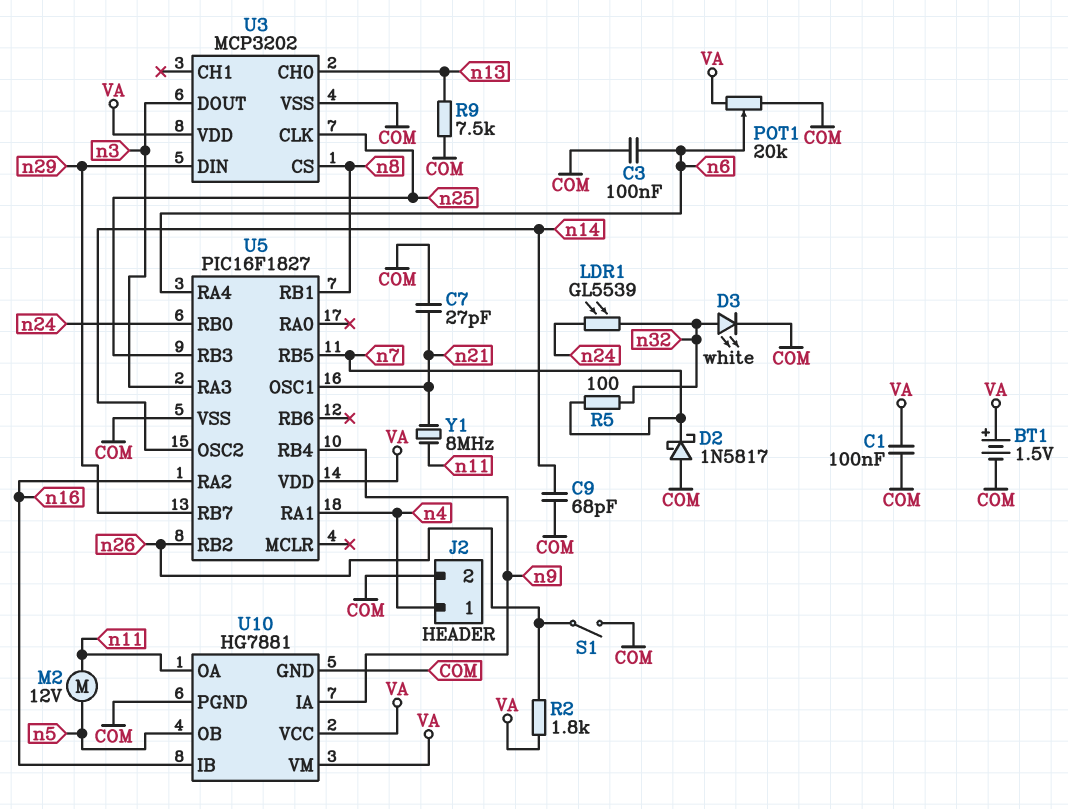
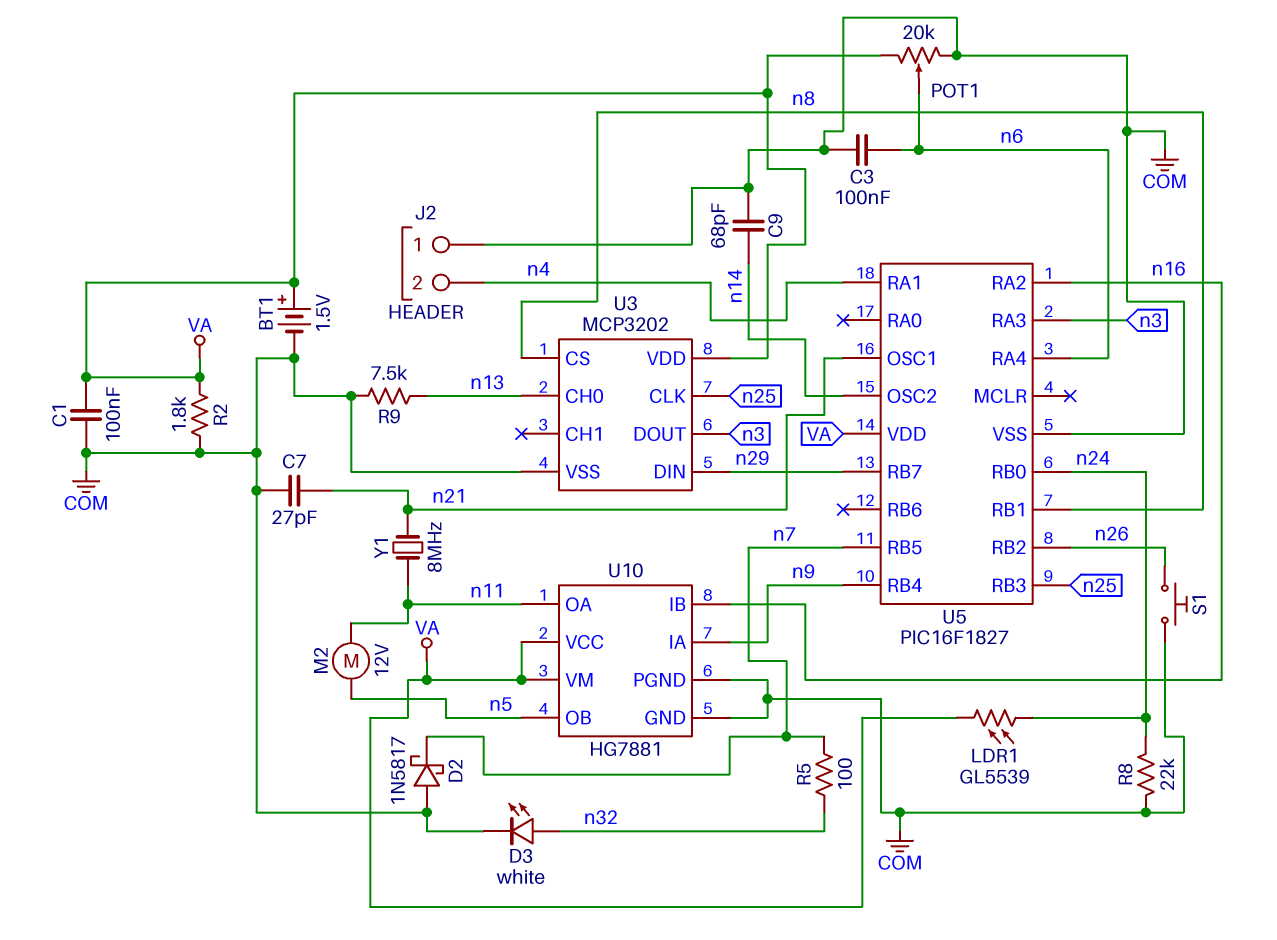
J2 pin 1: n4 -> COM
J2 pin 2: COM -> n4
LDR1: GL5539 (n24, n32) -> GL5539 (VA, n24)
R2: 1.8k (VA, n26) -> 1.8k (COM, VA)
R8: none -> 22k (COM, n24)
S1: switch (COM, n26) -> button (COM, n26)

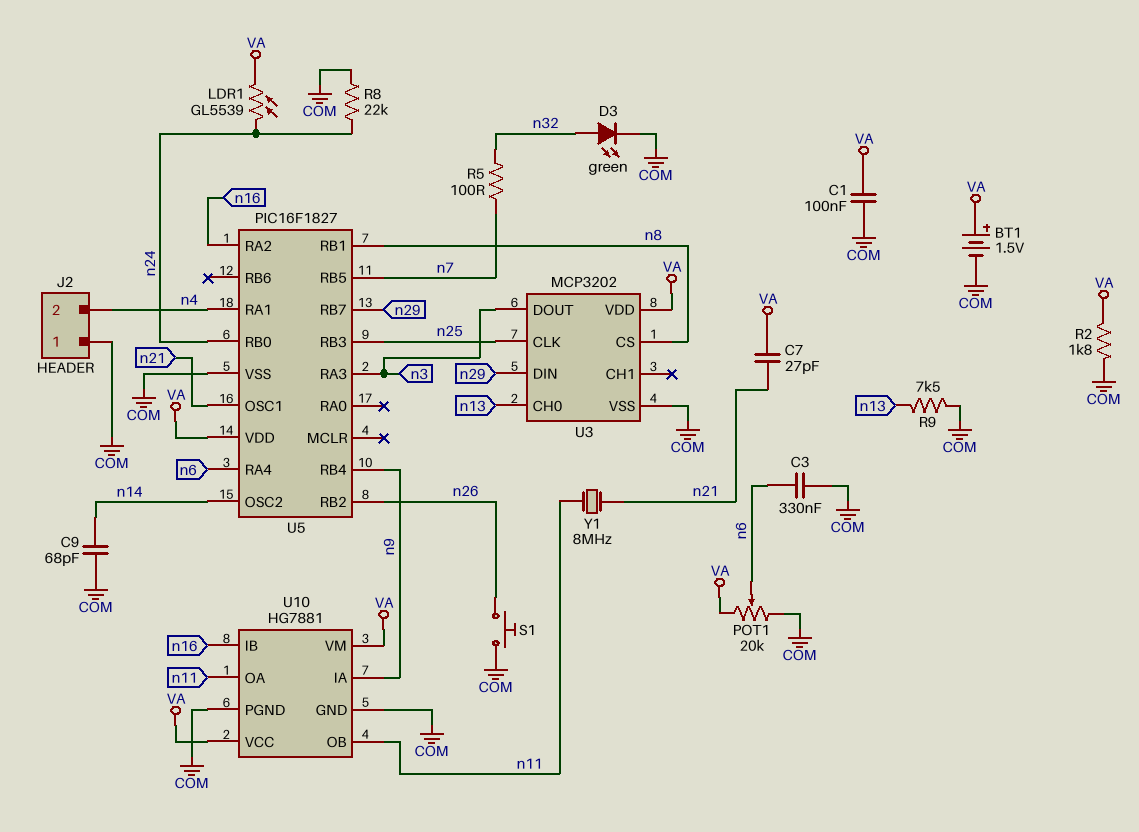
C3: 100nF (COM, n6) -> 330nF (COM, n6)
C7: 27pF (COM, n21) -> 27pF (VA, n21)
D2: schottky 1N5817 (A COM, K n7) -> none
D3: LED white (A n32, K COM) -> LED green (A n32, K COM)
M2: motor 12V (n5, n11) -> none
U10 pin OB: n5 -> n11

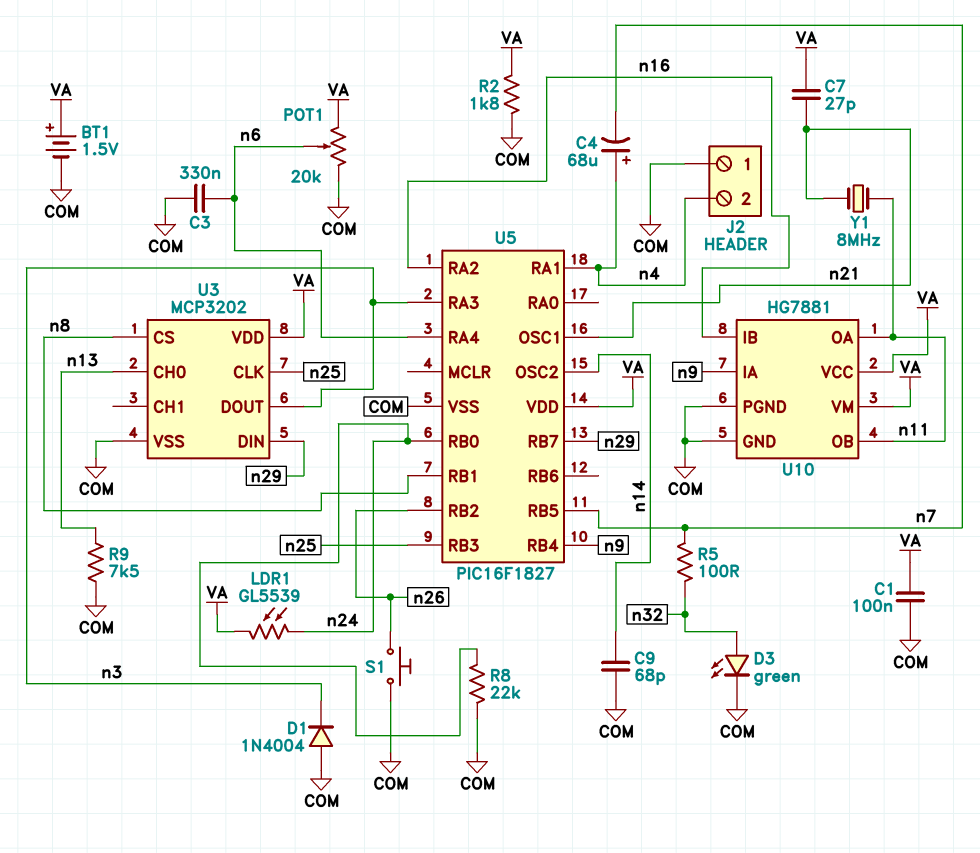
C4: none -> 68uF (plus n4, minus n7)
D1: none -> diode 1N4004 (A COM, K n3)

